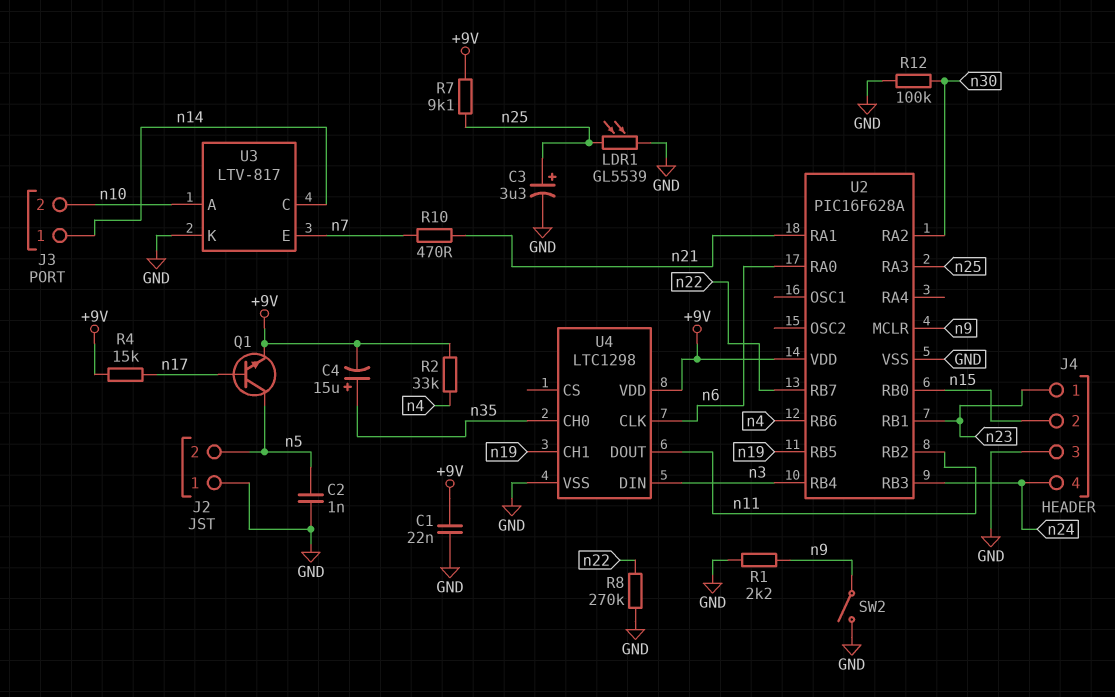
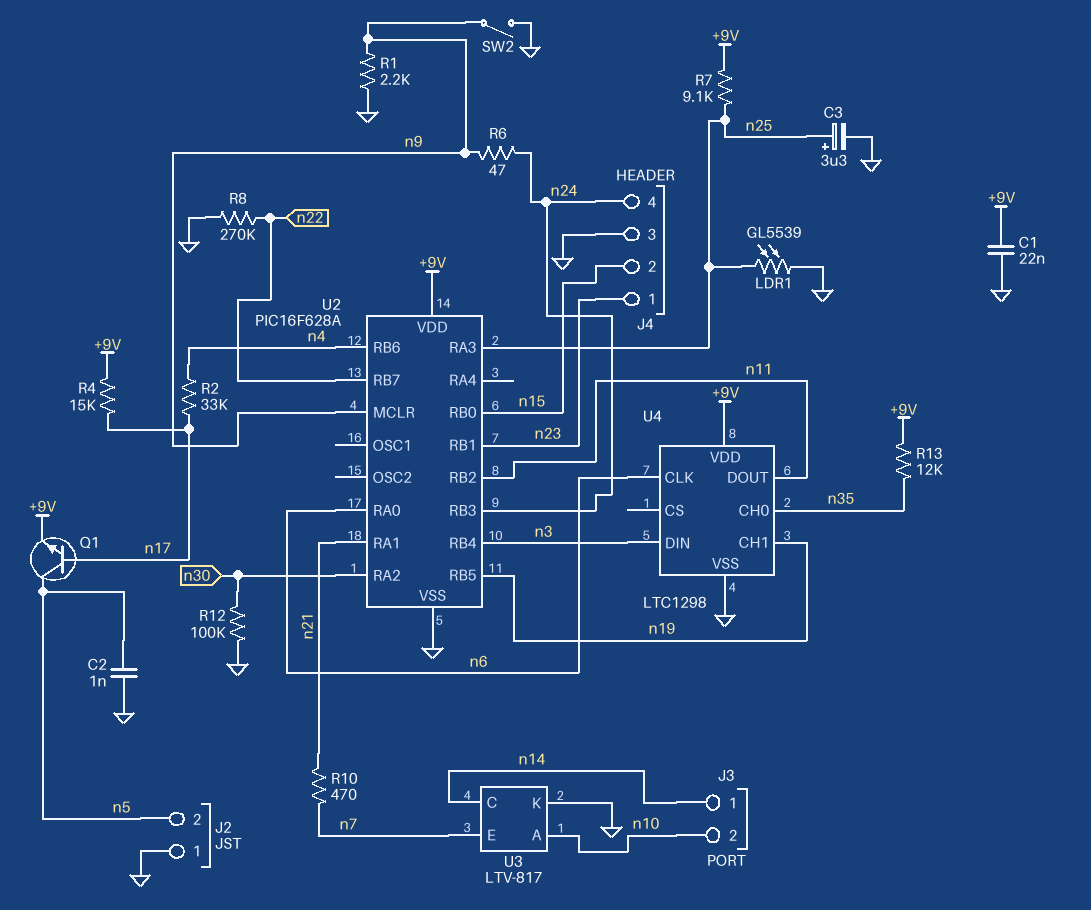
C4: 15uF (plus n35, minus +9V) -> none
R2: 33k (+9V, n4) -> 33k (n4, n17)
R6: none -> 47 (n9, n24)
R13: none -> 12k (+9V, n35)

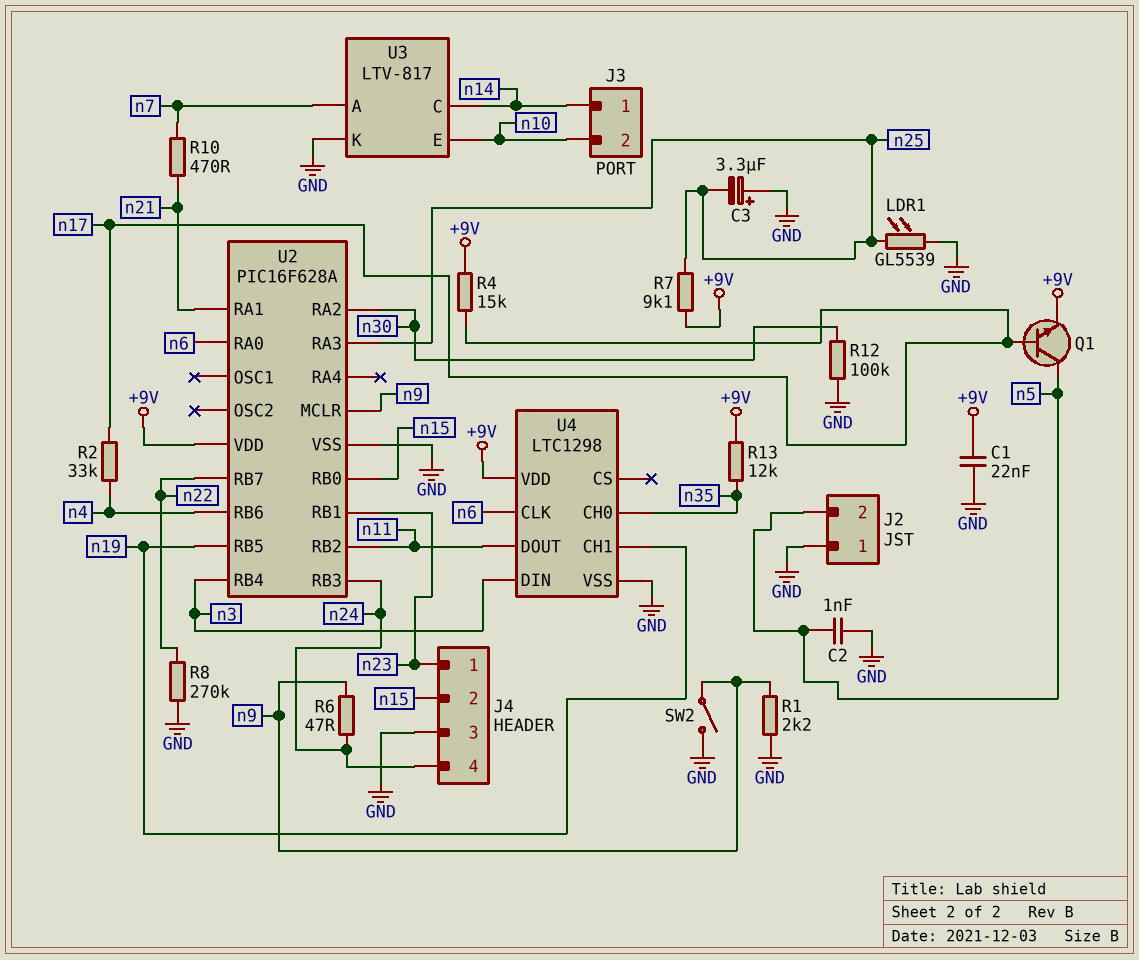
C3: 3.3uF (plus n25, minus GND) -> 3.3uF (plus GND, minus n25)
U3 pin A: n10 -> n7
U3 pin E: n7 -> n10

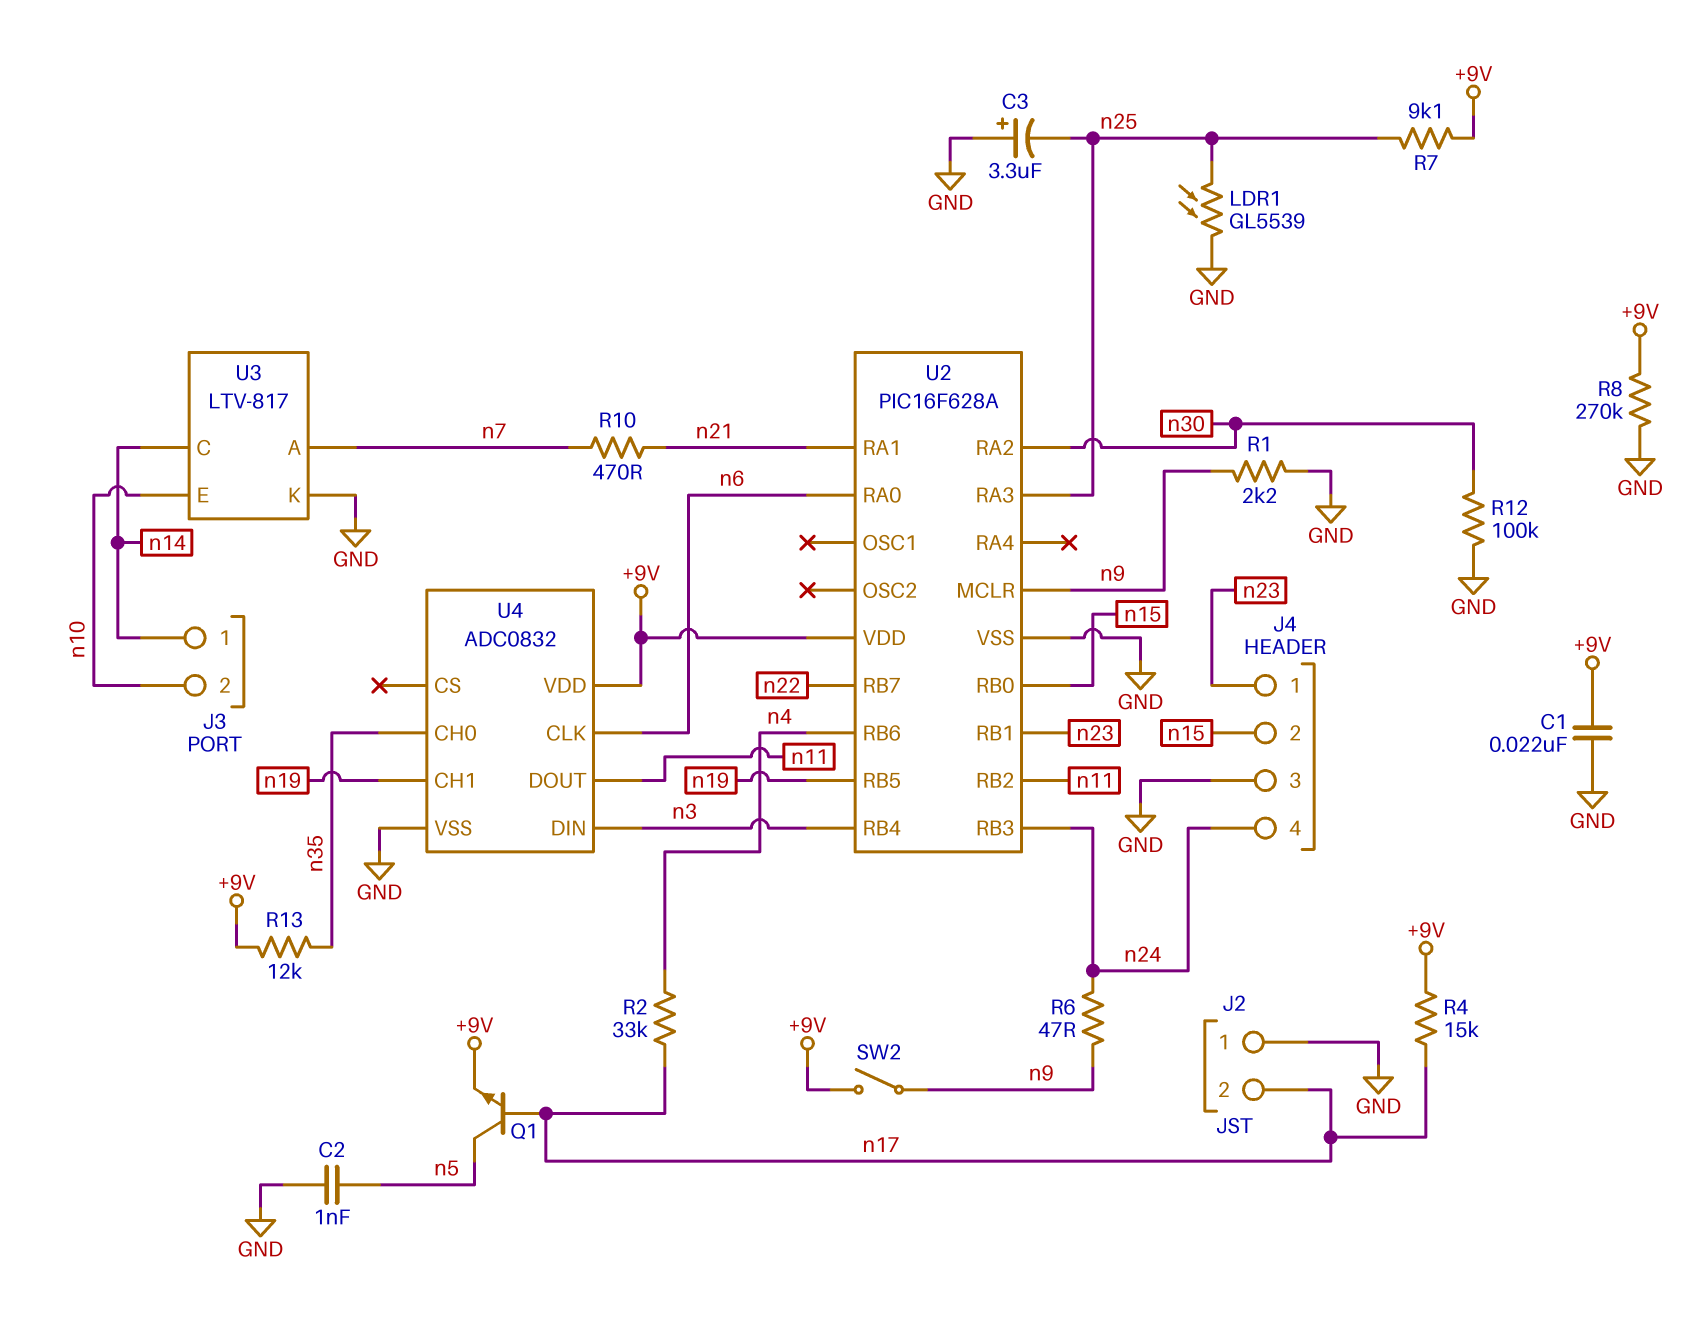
J2 pin 2: n5 -> n17
R8: 270k (GND, n22) -> 270k (+9V, GND)
SW2: switch (GND, n9) -> switch (+9V, n9)
U4: LTC1298 -> ADC0832

